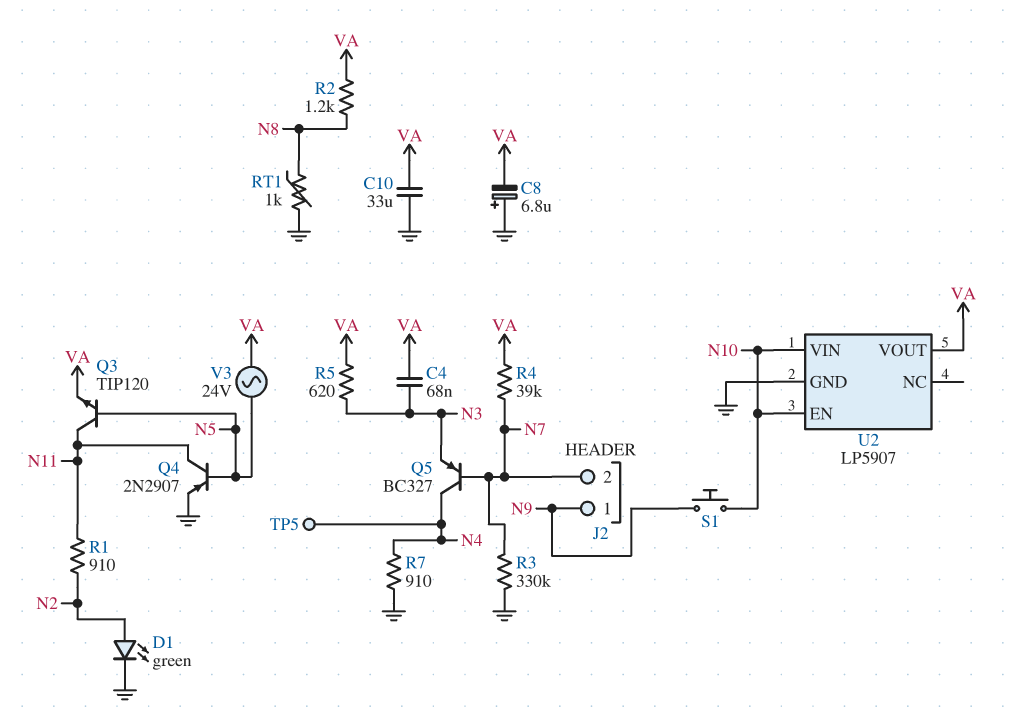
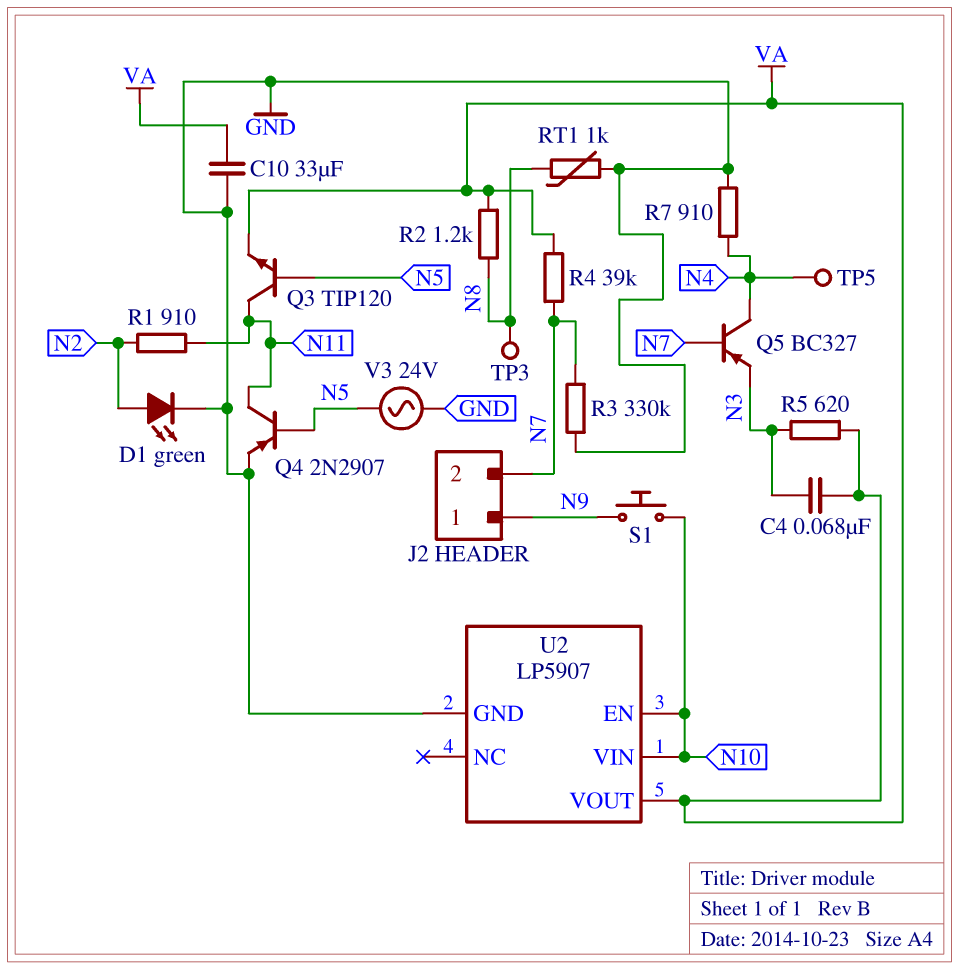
C8: 6.8uF (plus GND, minus VA) -> none
TP3: none -> test point (N8)
V3: AC 24V (N5, VA) -> AC 24V (GND, N5)

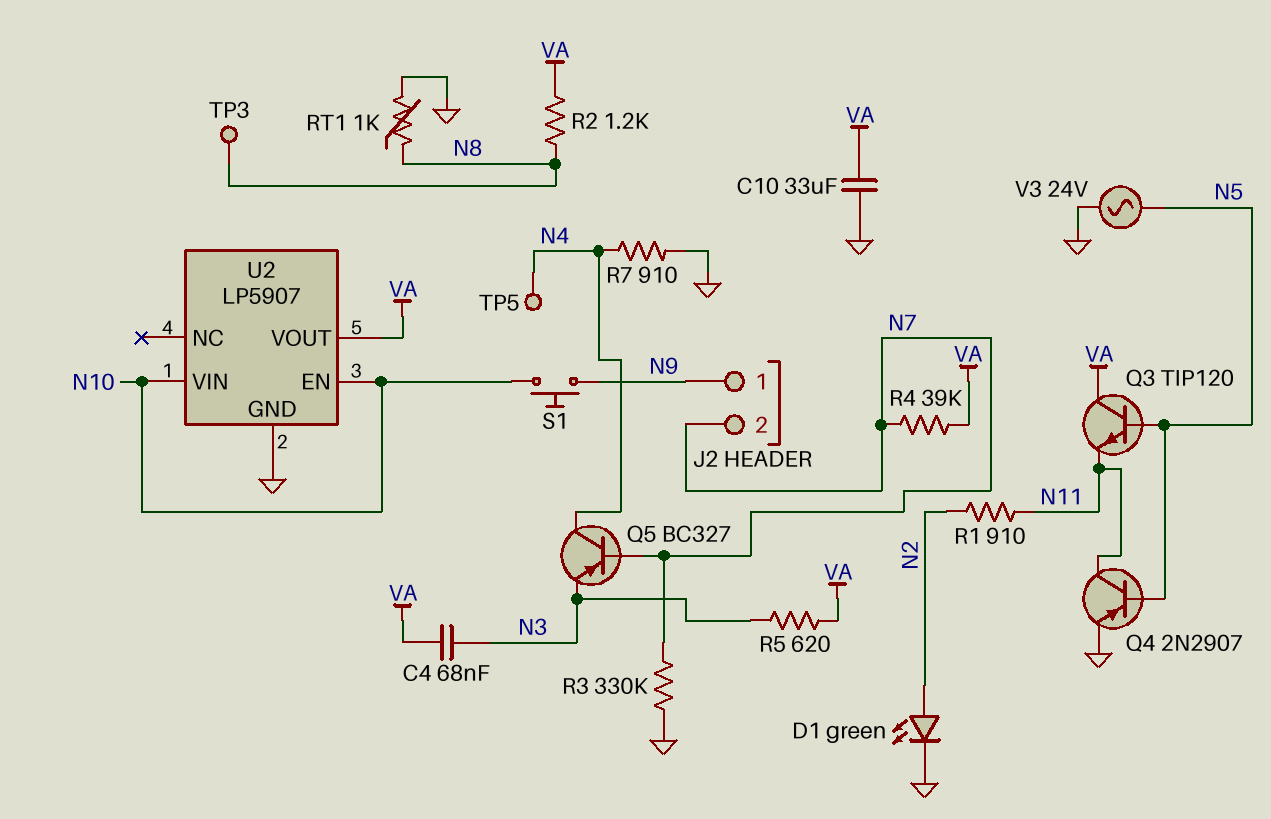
Q3: NPN TIP120 (B N5, C N11, E VA) -> NPN TIP120 (B N5, C VA, E N11)

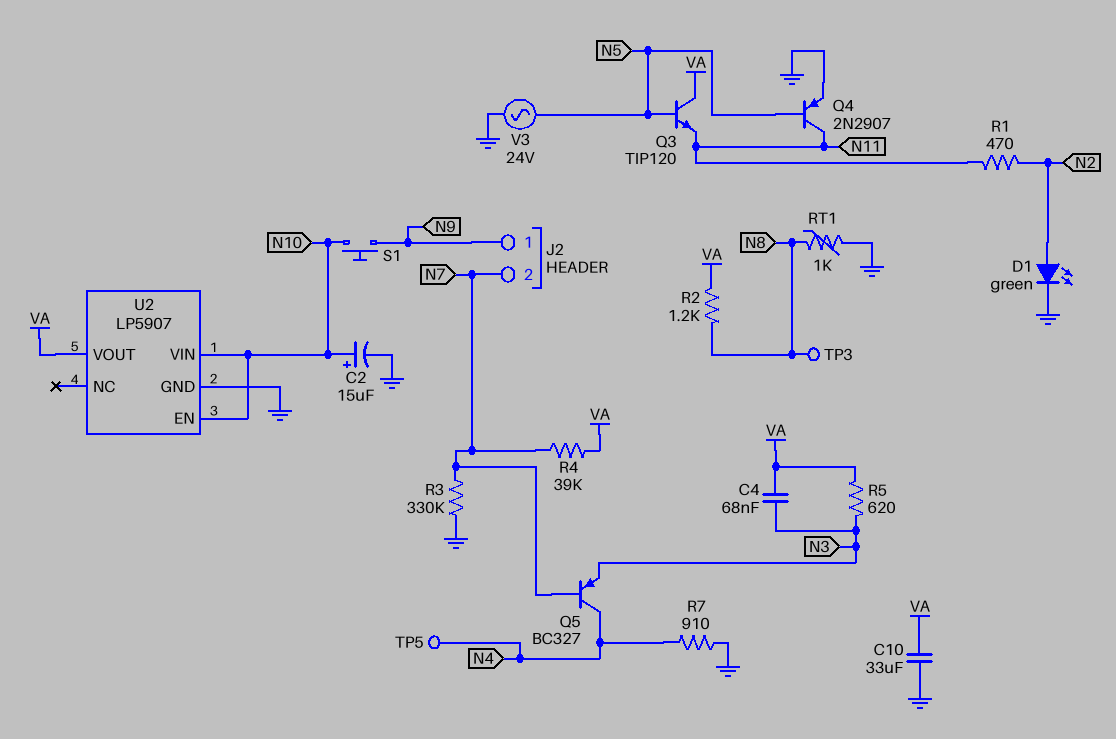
C2: none -> 15uF (plus N10, minus GND)
R1: 910 (N2, N11) -> 470 (N2, N11)

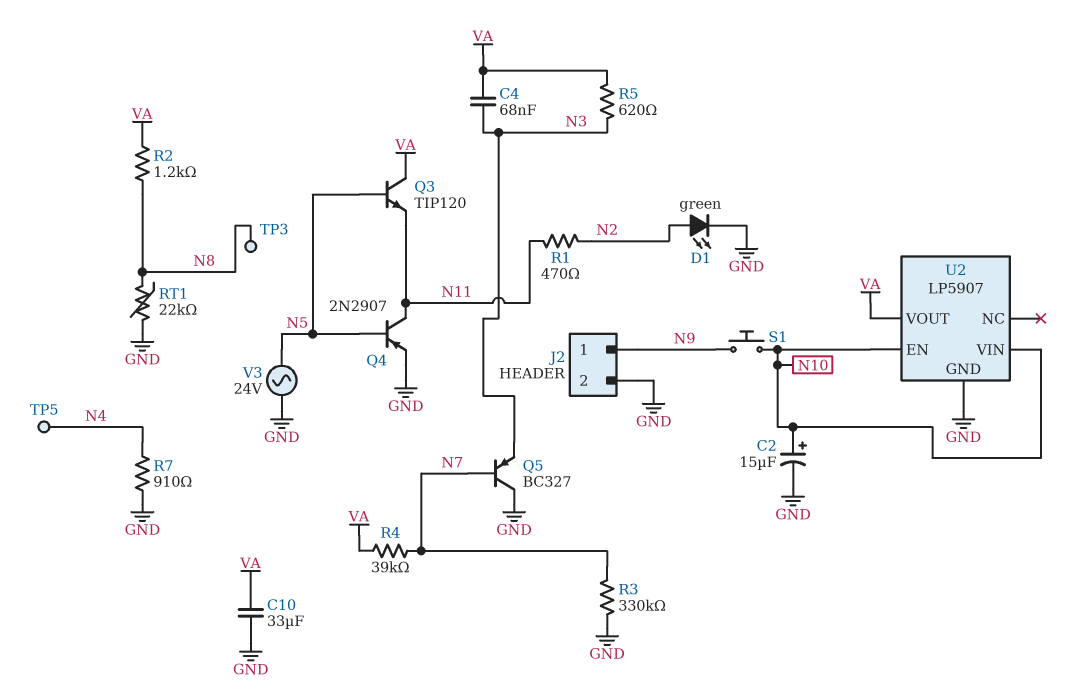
J2 pin 2: N7 -> GND
Q5: PNP BC327 (B N7, C N4, E N3) -> PNP BC327 (B N7, C GND, E N3)
RT1: 1k (GND, N8) -> 22k (GND, N8)

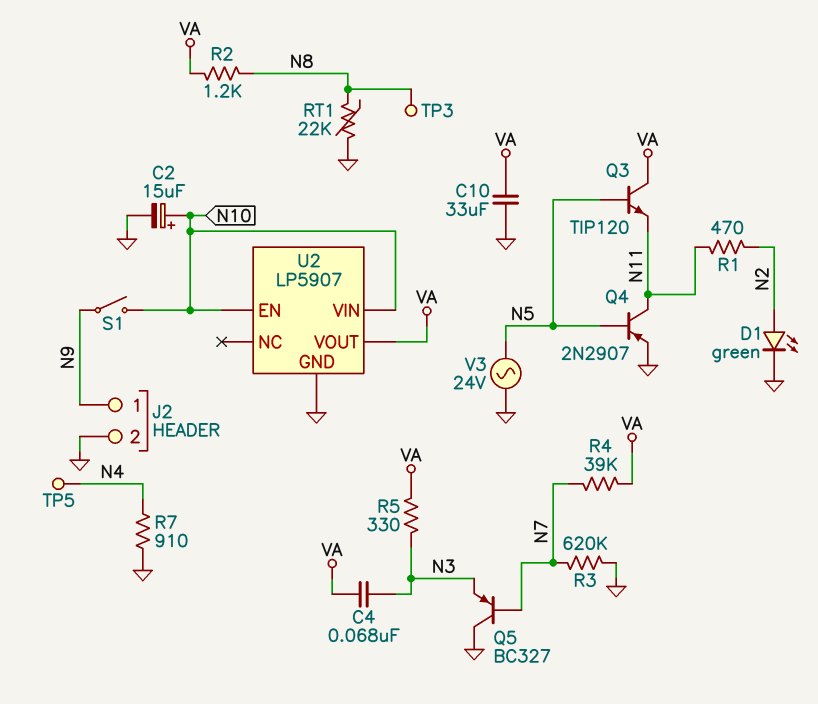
R3: 330k (GND, N7) -> 620k (GND, N7)
R5: 620 (N3, VA) -> 330 (N3, VA)
S1: button (N9, N10) -> switch (N9, N10)

